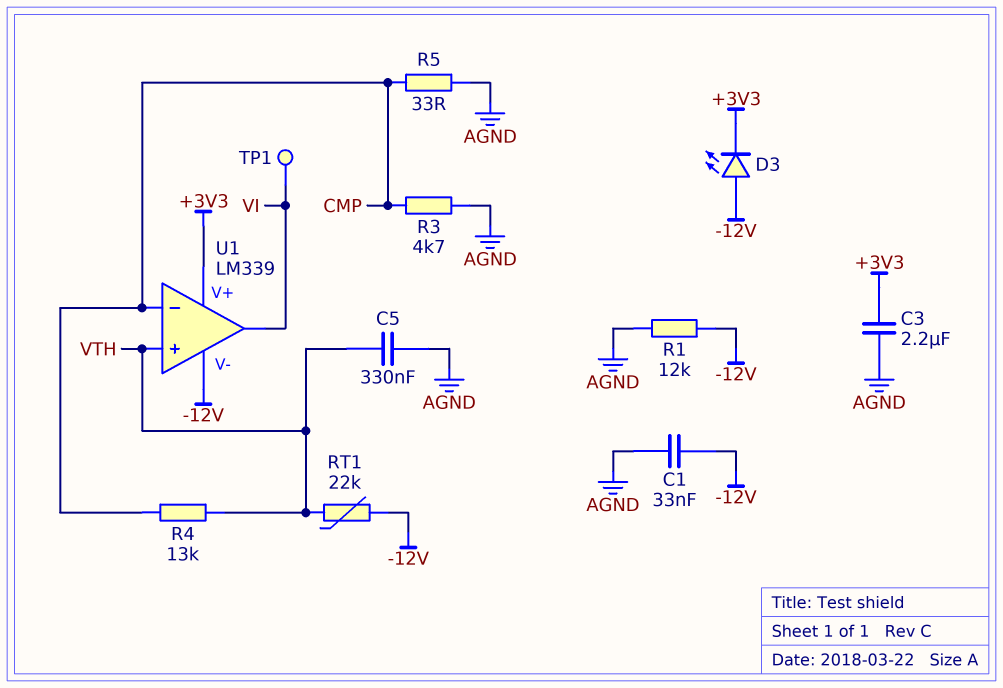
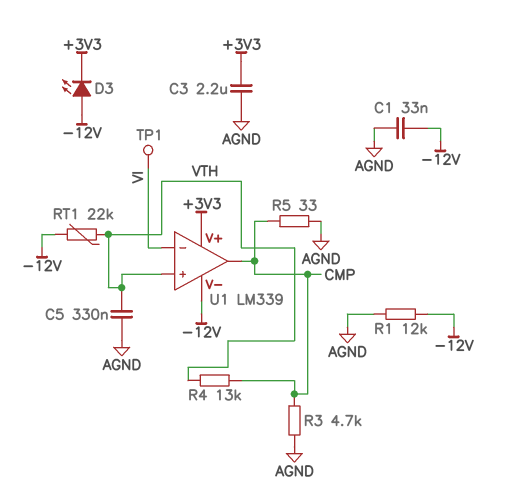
U1 pin in-: CMP -> VI
U1 pin out: VI -> CMP

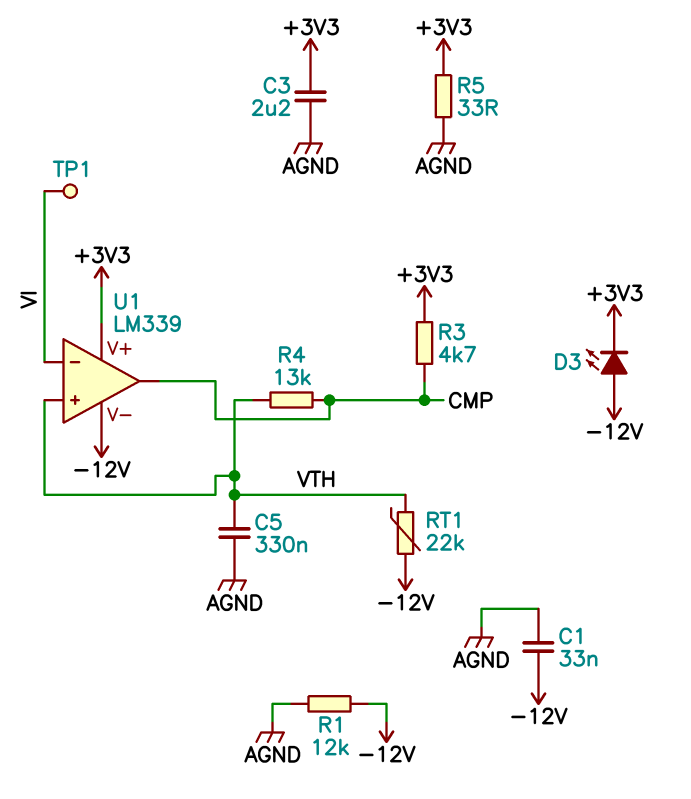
R3: 4.7k (AGND, CMP) -> 4.7k (+3V3, CMP)
R5: 33 (AGND, CMP) -> 33 (+3V3, AGND)

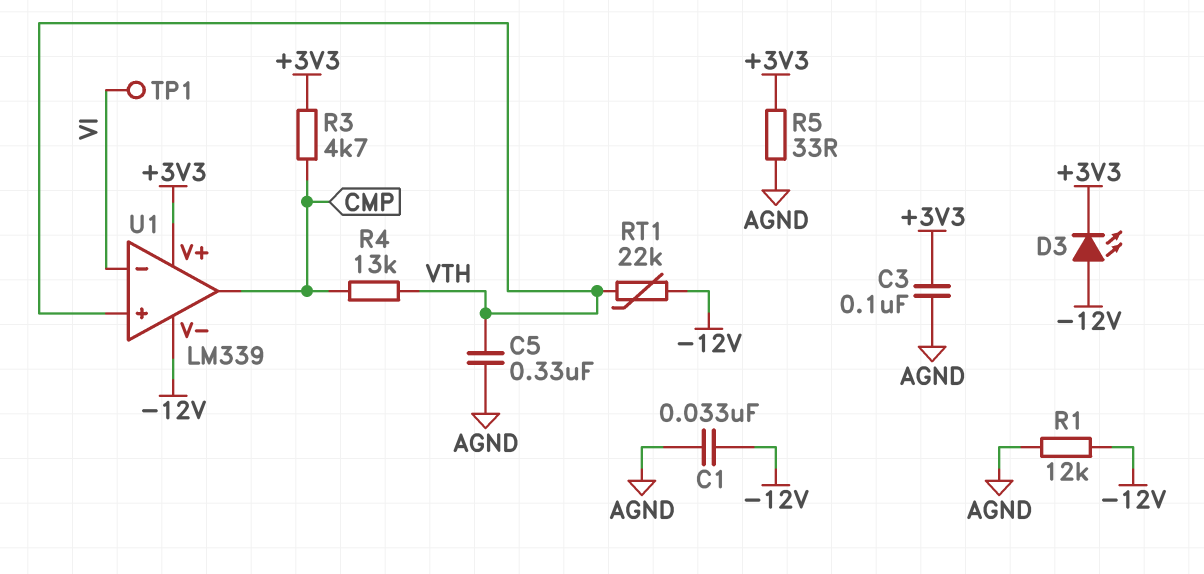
C3: 2.2uF (+3V3, AGND) -> 100nF (+3V3, AGND)

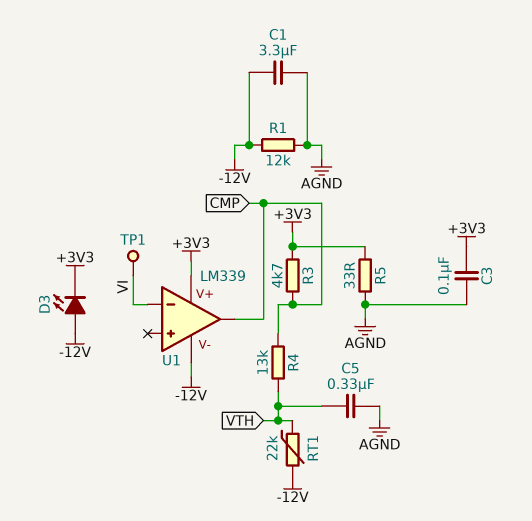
C1: 33nF (-12V, AGND) -> 3.3uF (-12V, AGND)
U1 pin in+: VTH -> none

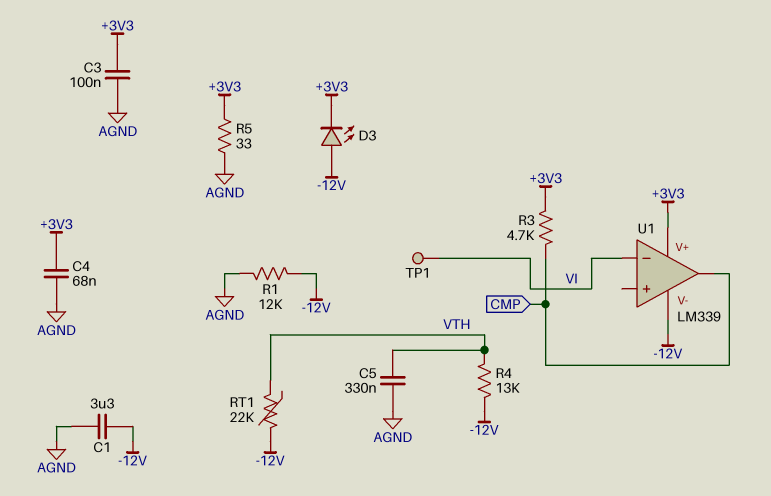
C4: none -> 68nF (+3V3, AGND)
R4: 13k (CMP, VTH) -> 13k (-12V, VTH)

